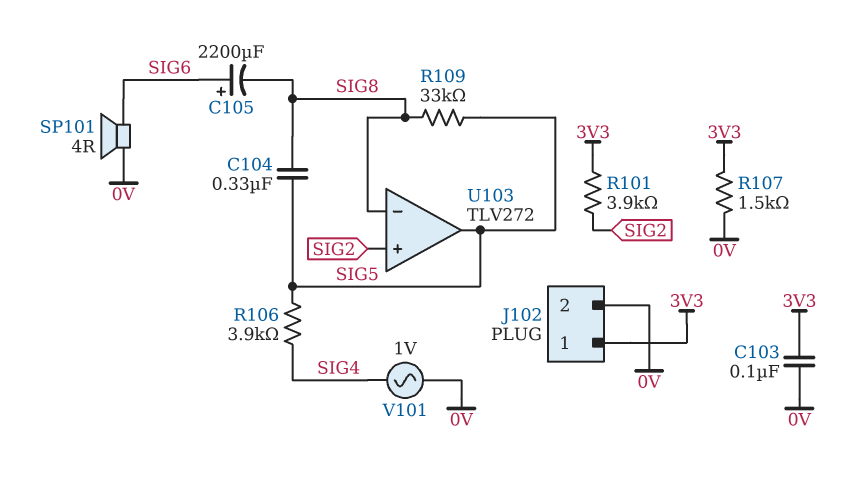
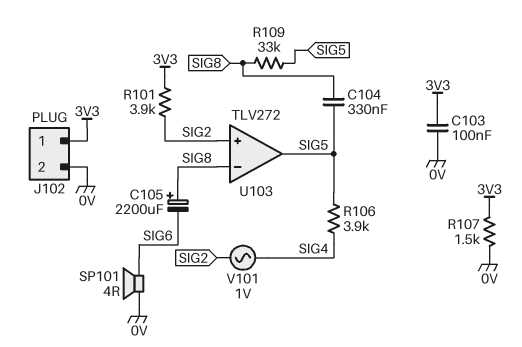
C105: 2200uF (plus SIG6, minus SIG8) -> 2200uF (plus SIG8, minus SIG6)
V101: AC 1V (0V, SIG4) -> AC 1V (SIG2, SIG4)

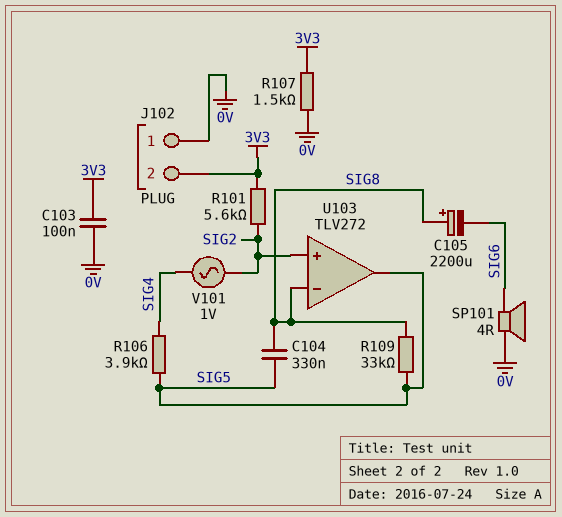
J102 pin 1: 3V3 -> 0V
J102 pin 2: 0V -> 3V3
R101: 3.9k (3V3, SIG2) -> 5.6k (3V3, SIG2)

